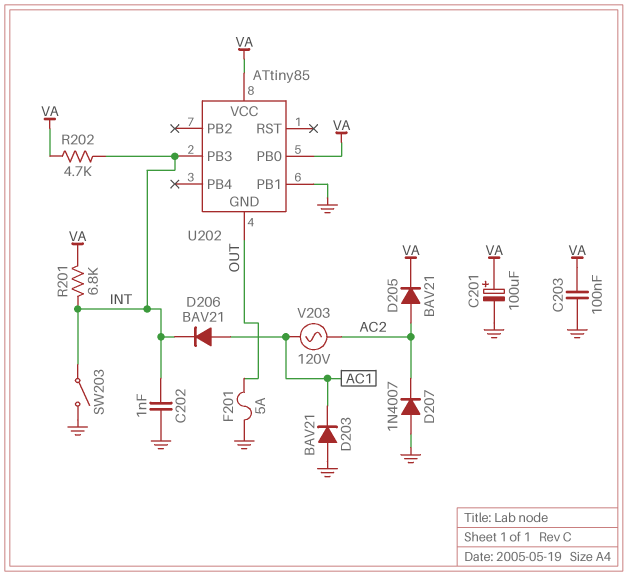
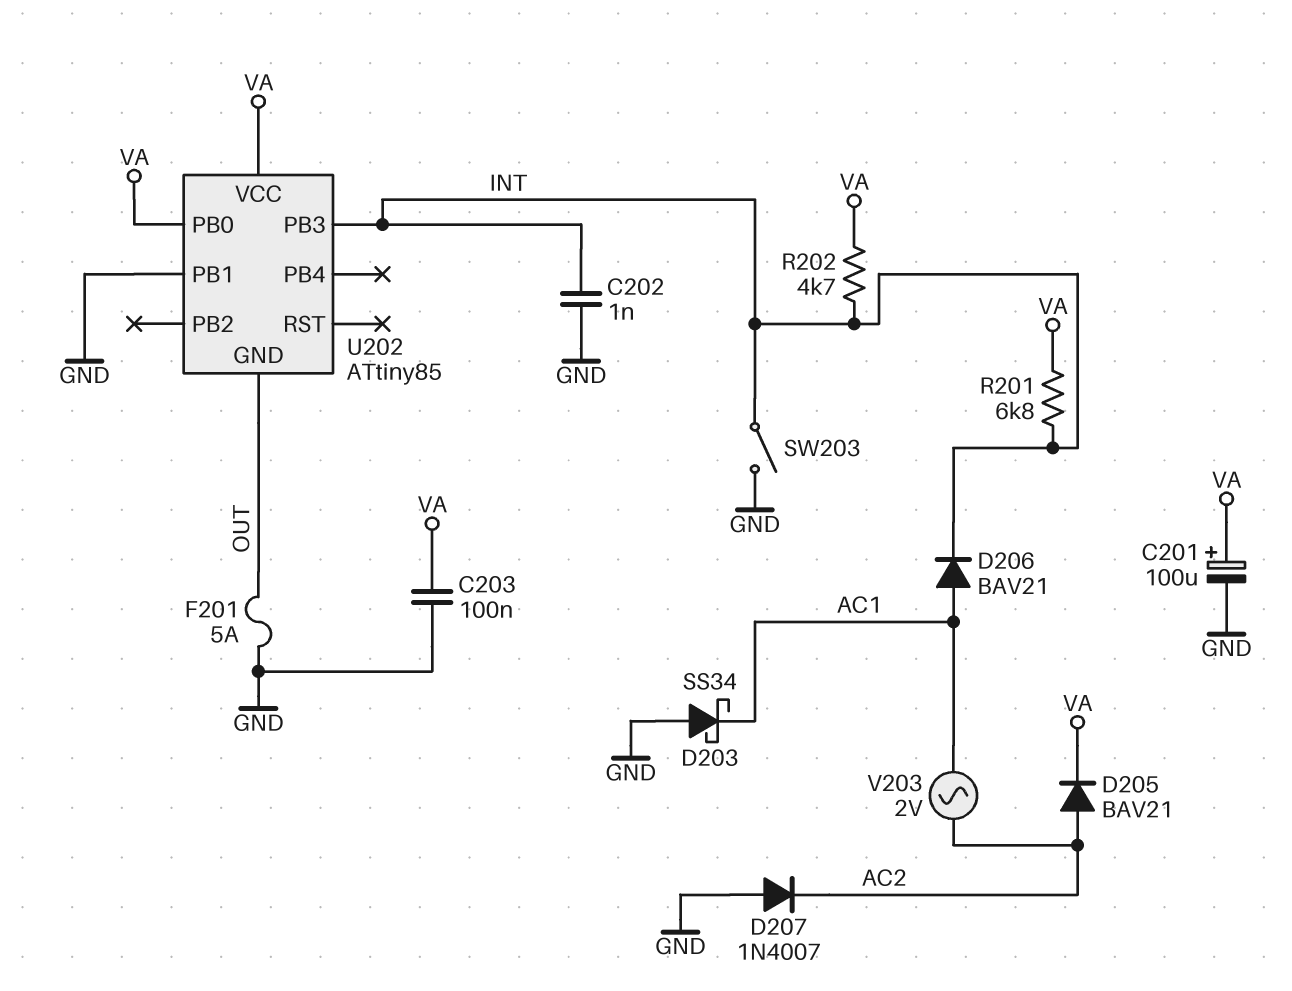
D203: diode BAV21 (A GND, K AC1) -> schottky SS34 (A GND, K AC1)
V203: AC 120V (AC1, AC2) -> AC 2V (AC1, AC2)

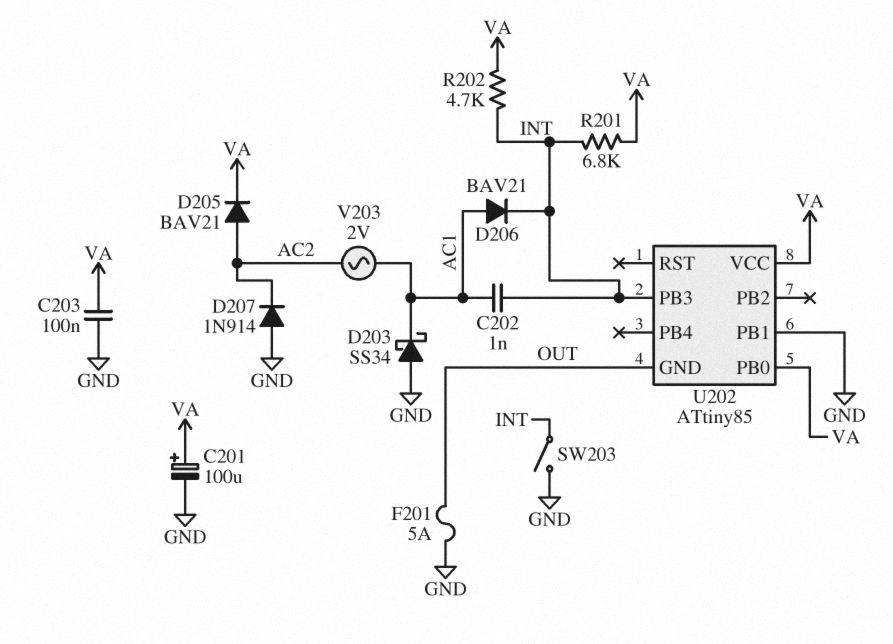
C202: 1nF (GND, INT) -> 1nF (AC1, INT)
D207: diode 1N4007 (A GND, K AC2) -> diode 1N914 (A GND, K AC2)

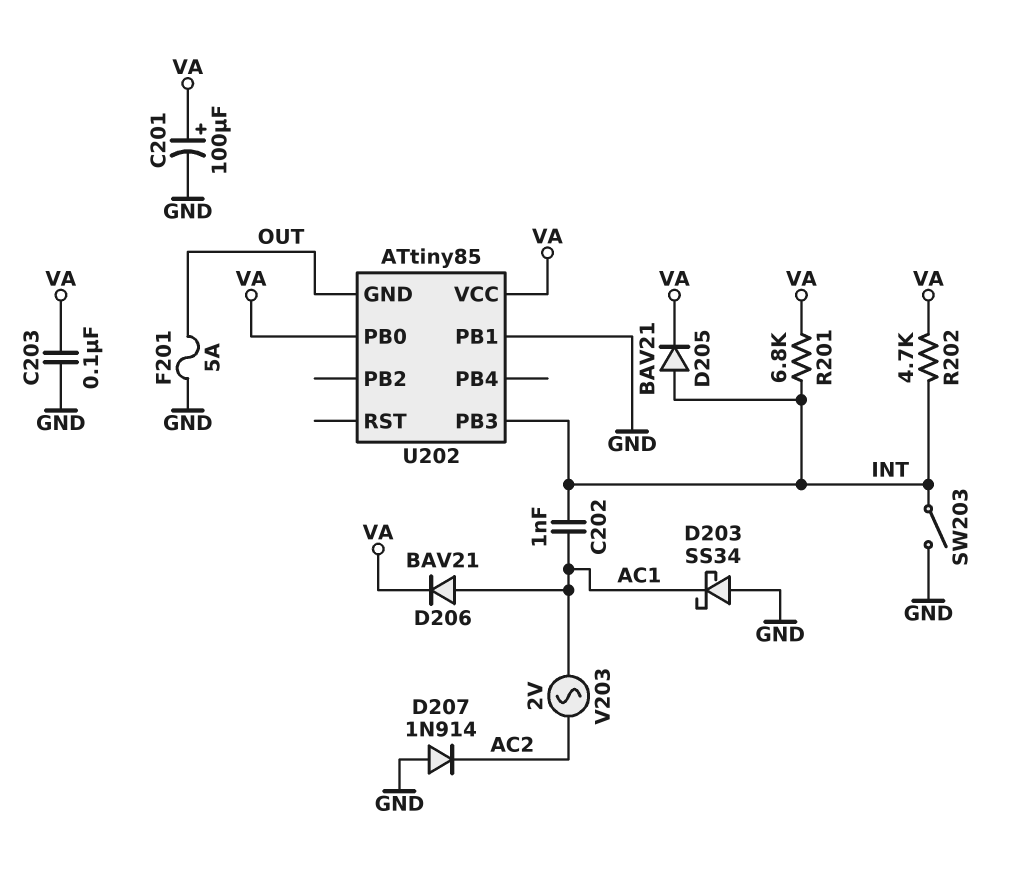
D205: diode BAV21 (A AC2, K VA) -> diode BAV21 (A INT, K VA)
D206: diode BAV21 (A AC1, K INT) -> diode BAV21 (A AC1, K VA)

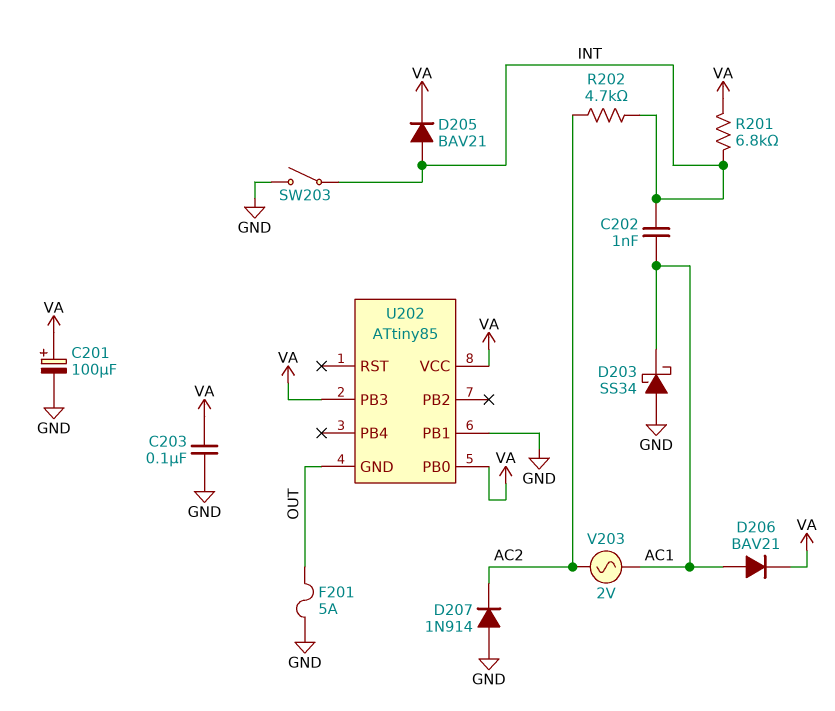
R202: 4.7k (INT, VA) -> 4.7k (AC2, INT)
U202 pin PB3: INT -> VA

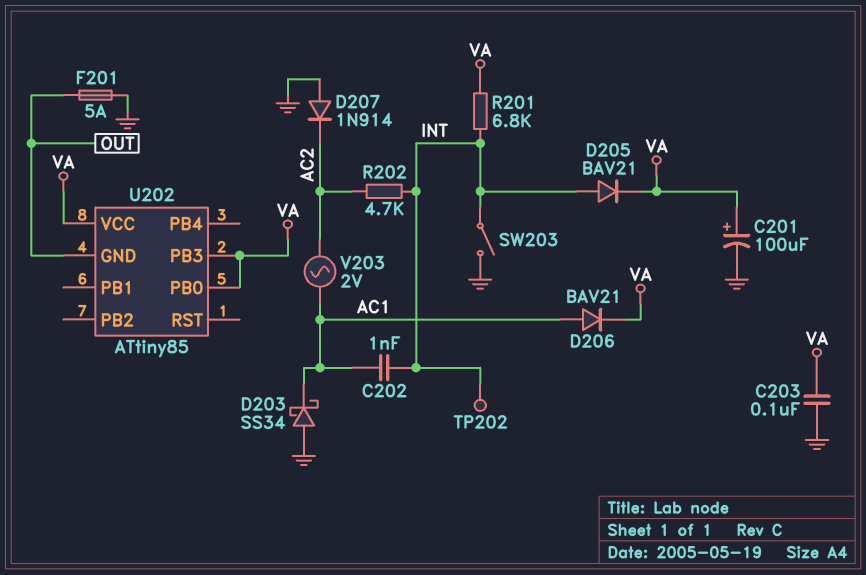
TP202: none -> test point (INT)
U202 pin PB1: GND -> none

